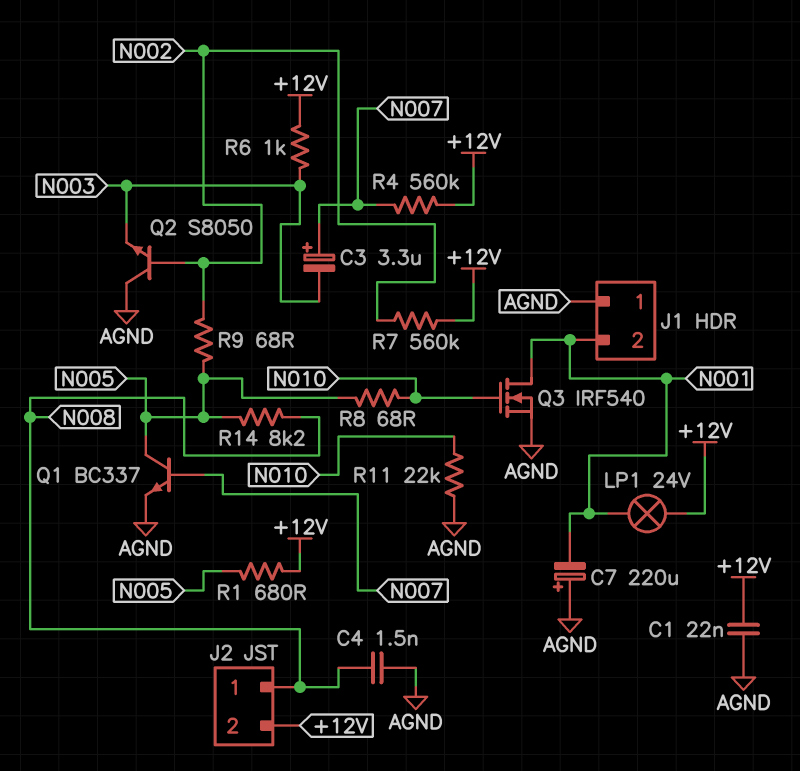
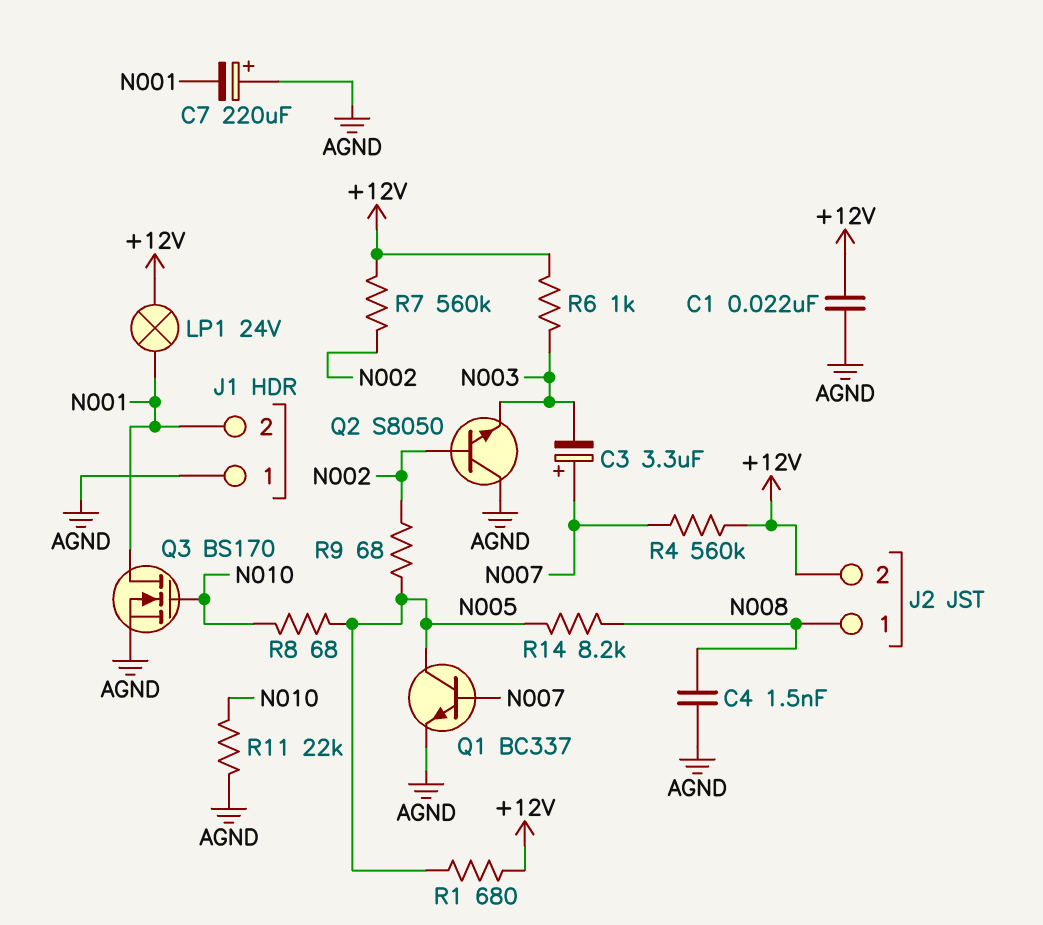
Q3: NMOS IRF540 (G N010, D N001, S AGND) -> NMOS BS170 (G N010, D N001, S AGND)

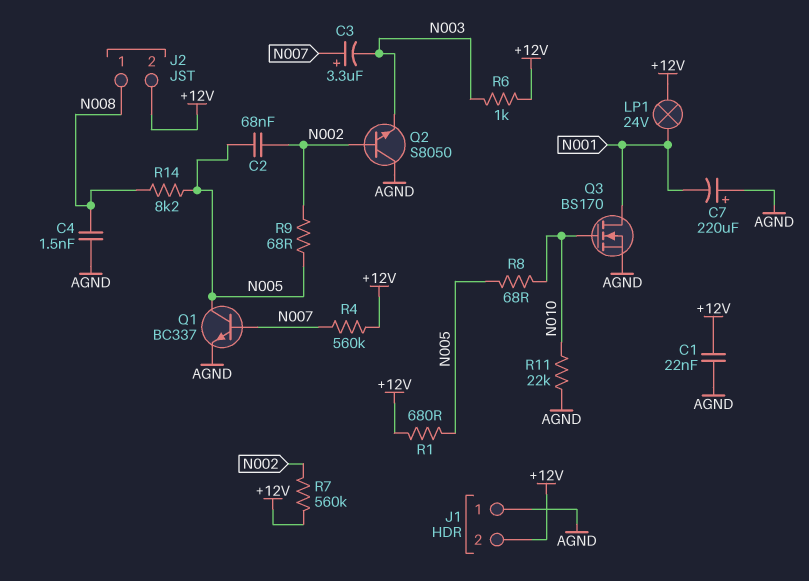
C2: none -> 68nF (N002, N005)
J1 pin 2: N001 -> +12V

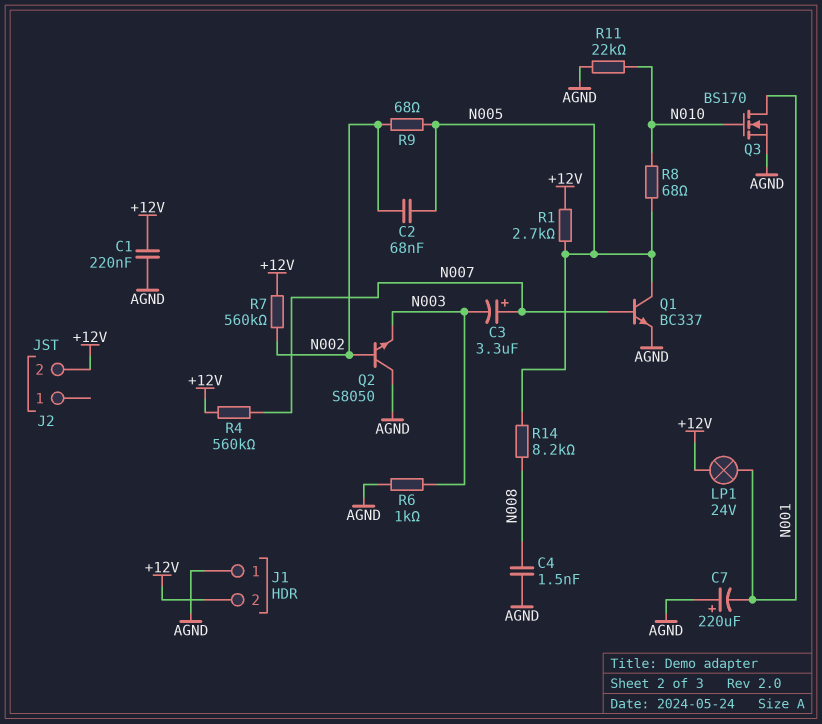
C1: 22nF (+12V, AGND) -> 220nF (+12V, AGND)
J2 pin 1: N008 -> none
R1: 680 (+12V, N005) -> 2.7k (+12V, N005)
R6: 1k (+12V, N003) -> 1k (AGND, N003)

